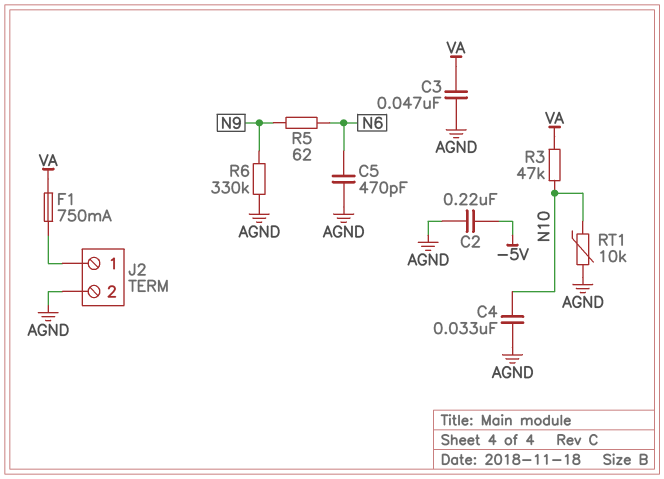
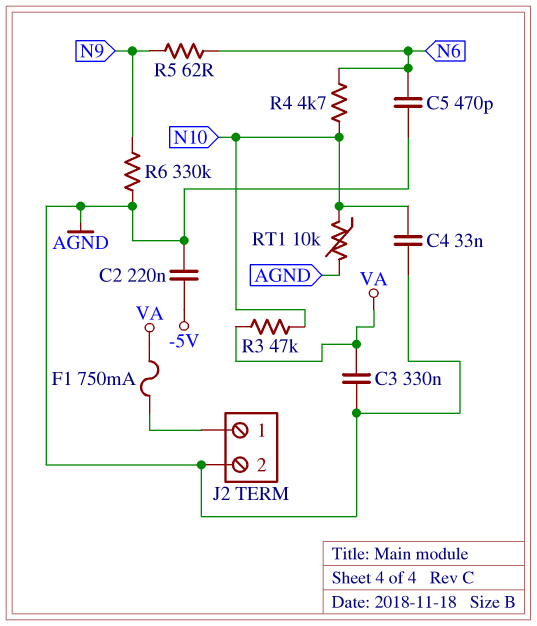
C3: 47nF (AGND, VA) -> 330nF (AGND, VA)
R4: none -> 4.7k (N6, N10)

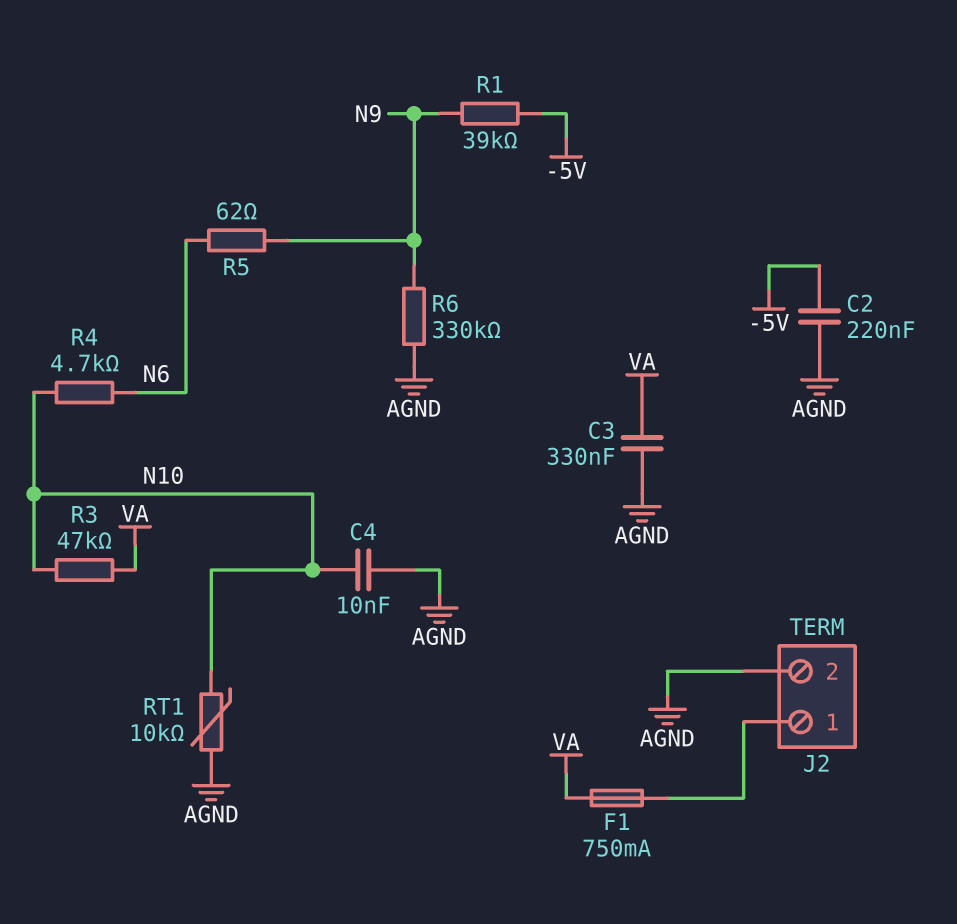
C4: 33nF (AGND, N10) -> 10nF (AGND, N10)
C5: 470pF (AGND, N6) -> none
R1: none -> 39k (-5V, N9)

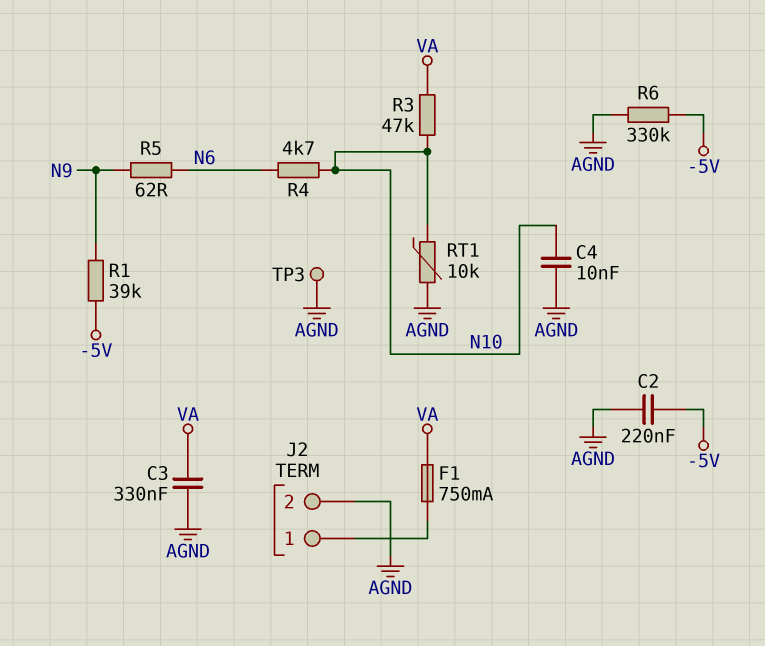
R6: 330k (AGND, N9) -> 330k (-5V, AGND)
TP3: none -> test point (AGND)

